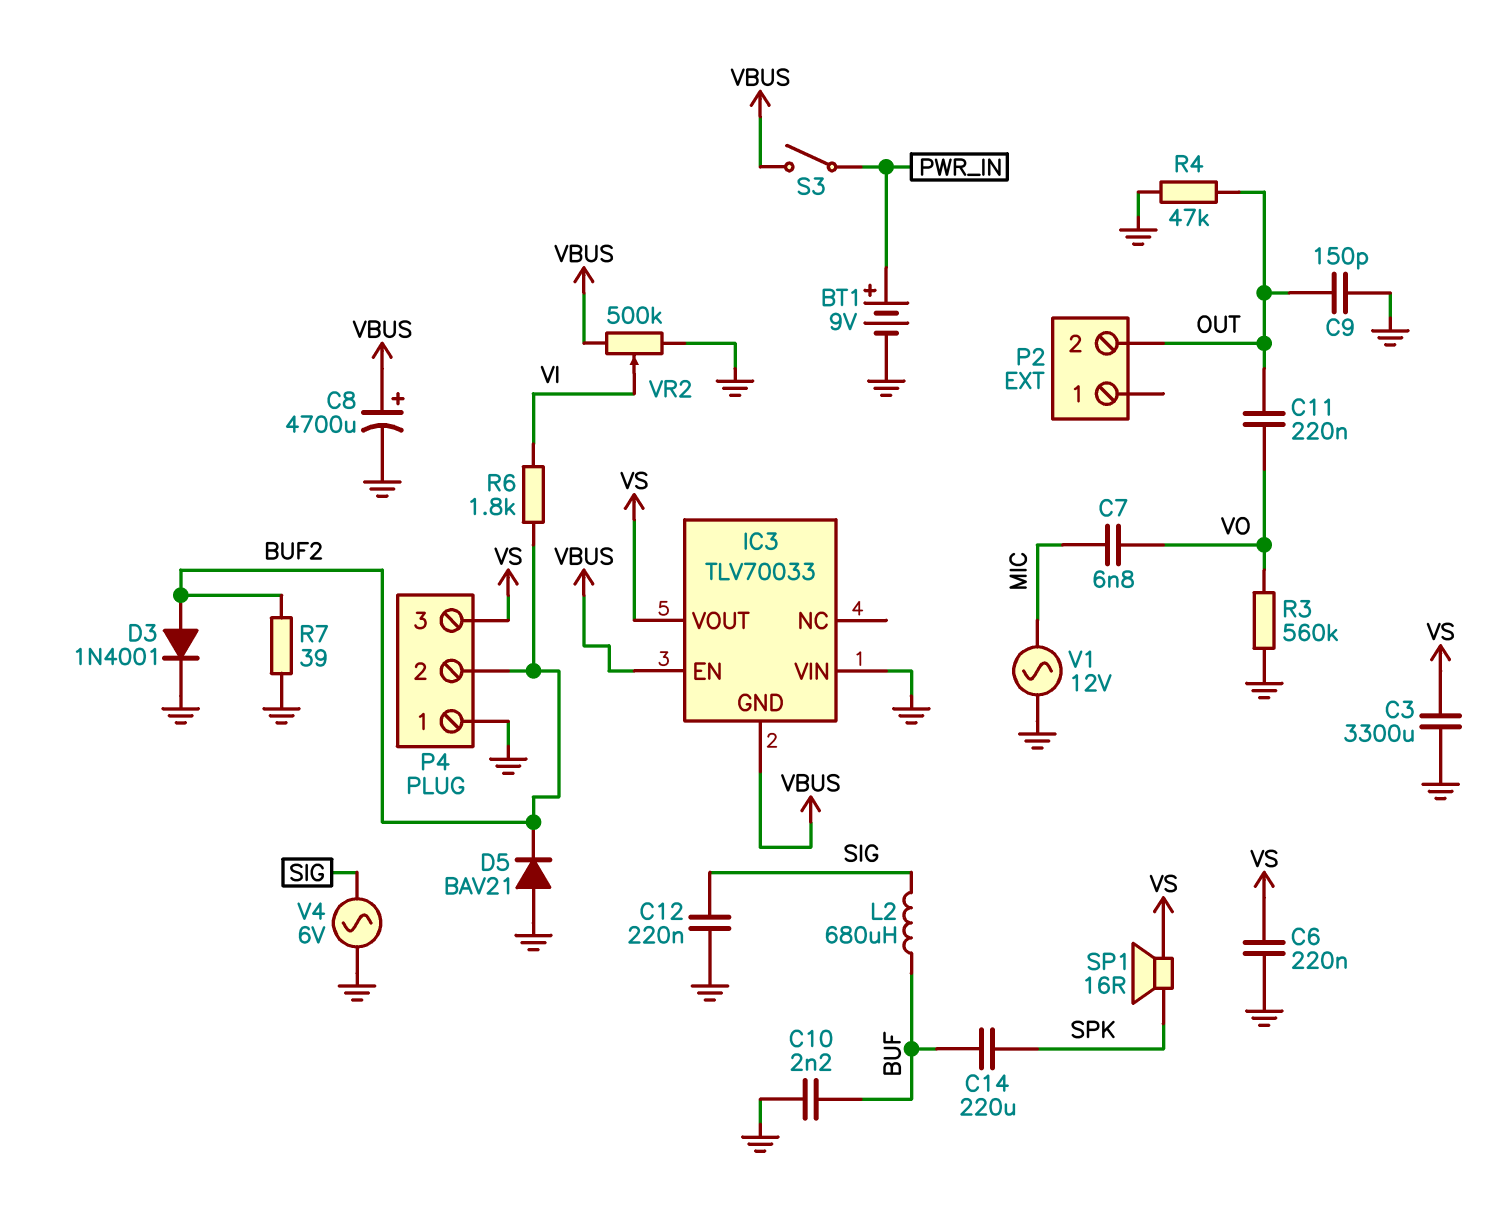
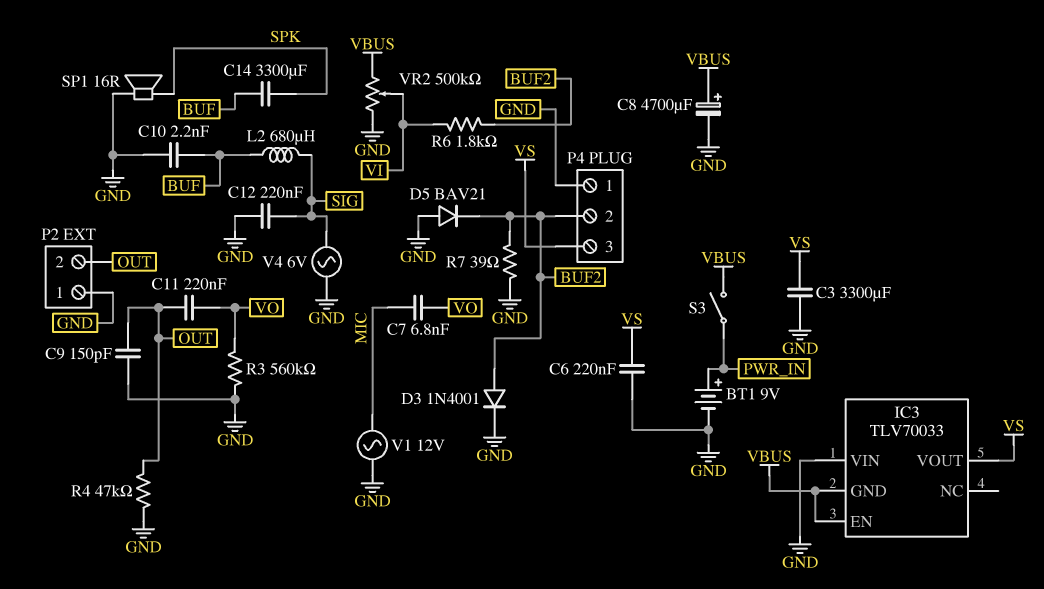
C14: 220uF (BUF, SPK) -> 3300uF (BUF, SPK)
P2 pin 1: none -> GND
SP1: speaker 16R (SPK, VS) -> speaker 16R (GND, SPK)

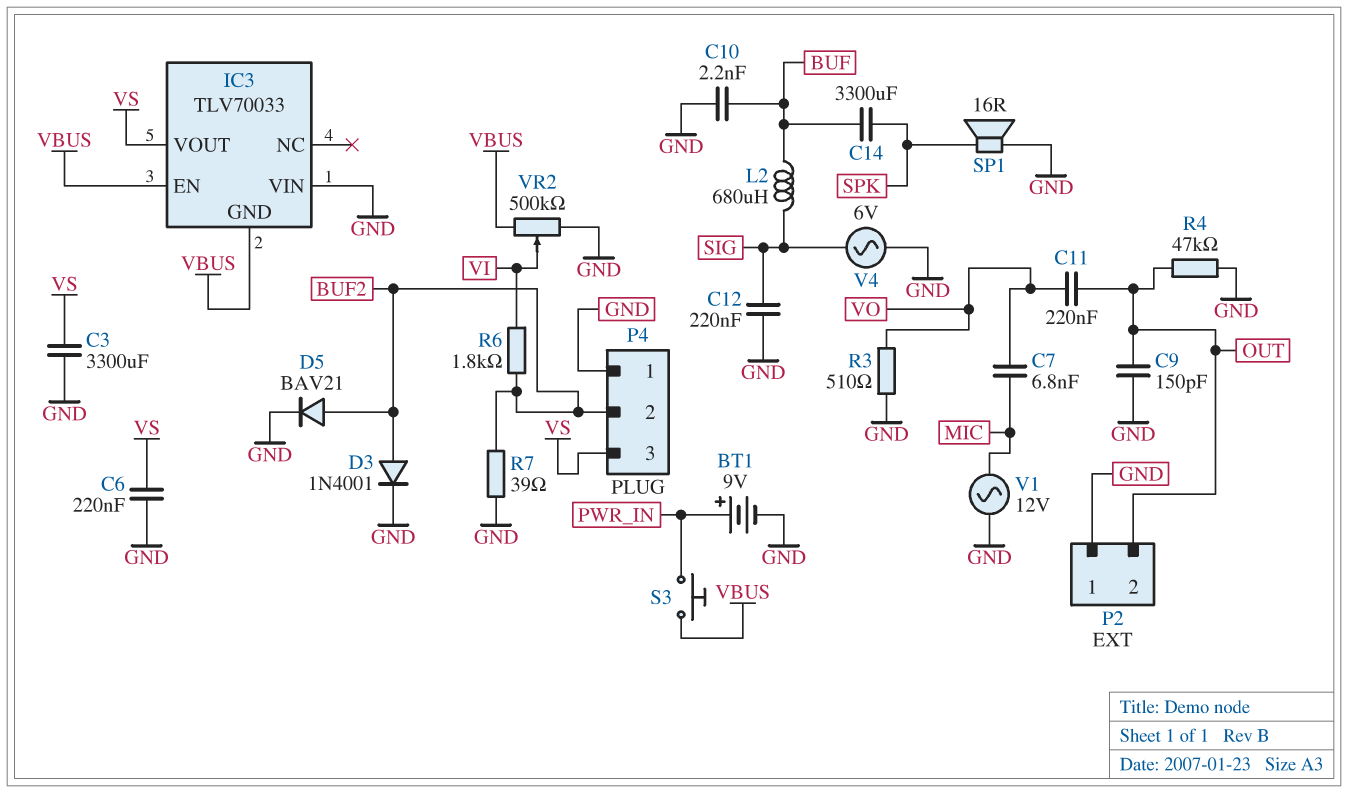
C8: 4700uF (plus VBUS, minus GND) -> none
D5: diode BAV21 (A GND, K BUF2) -> diode BAV21 (A BUF2, K GND)
R3: 560k (GND, VO) -> 510 (GND, VO)
S3: switch (PWR_IN, VBUS) -> button (PWR_IN, VBUS)

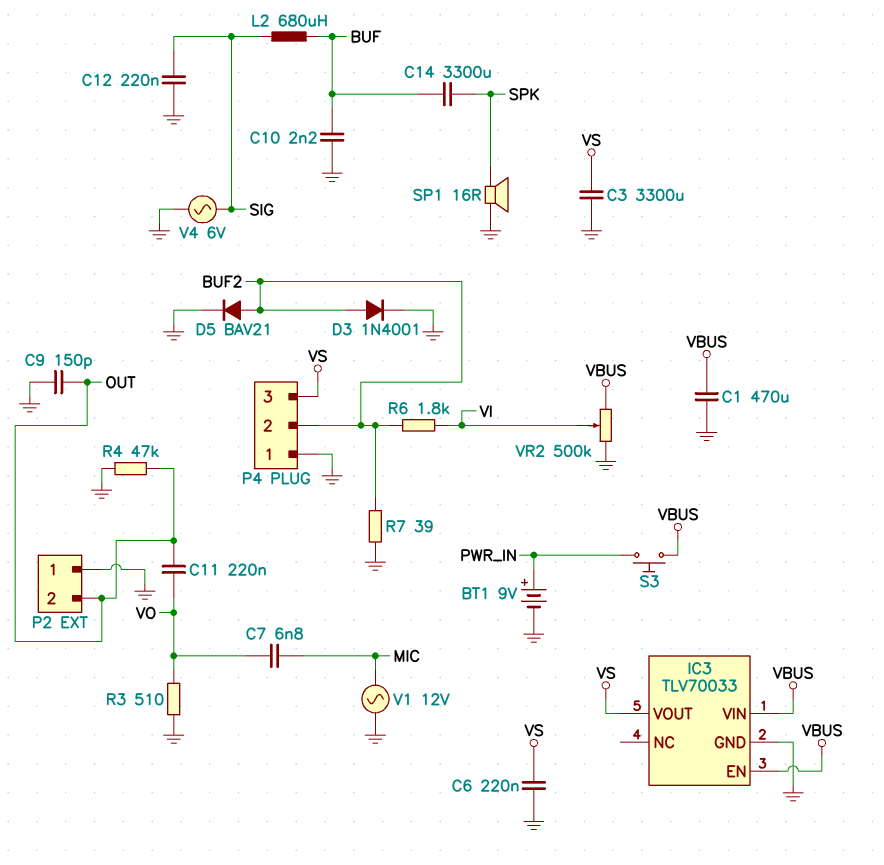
C1: none -> 470uF (GND, VBUS)
IC3 pin GND: VBUS -> GND
IC3 pin VIN: GND -> VBUS

